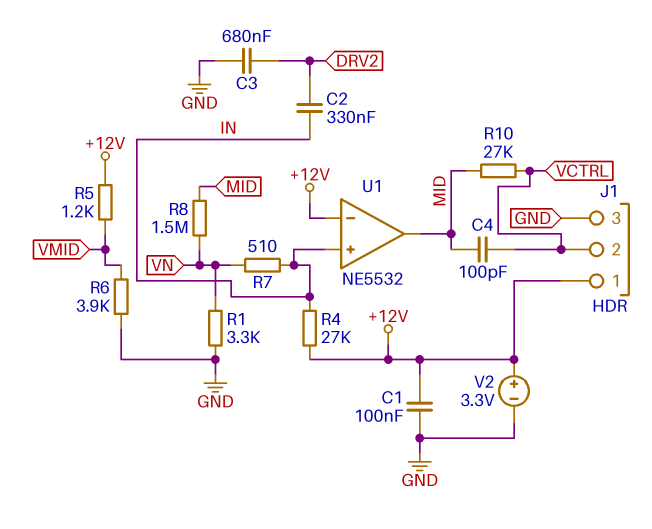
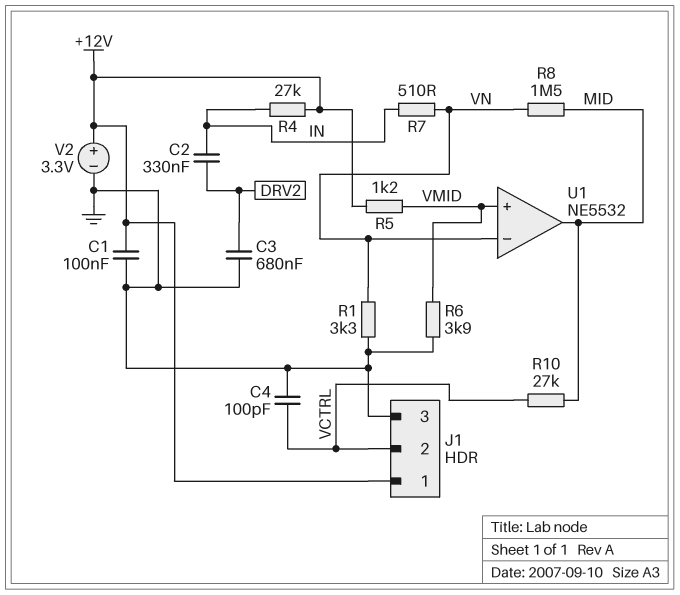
C4: 100pF (MID, VCTRL) -> 100pF (GND, VCTRL)
U1 pin in+: IN -> VMID
U1 pin in-: +12V -> VN

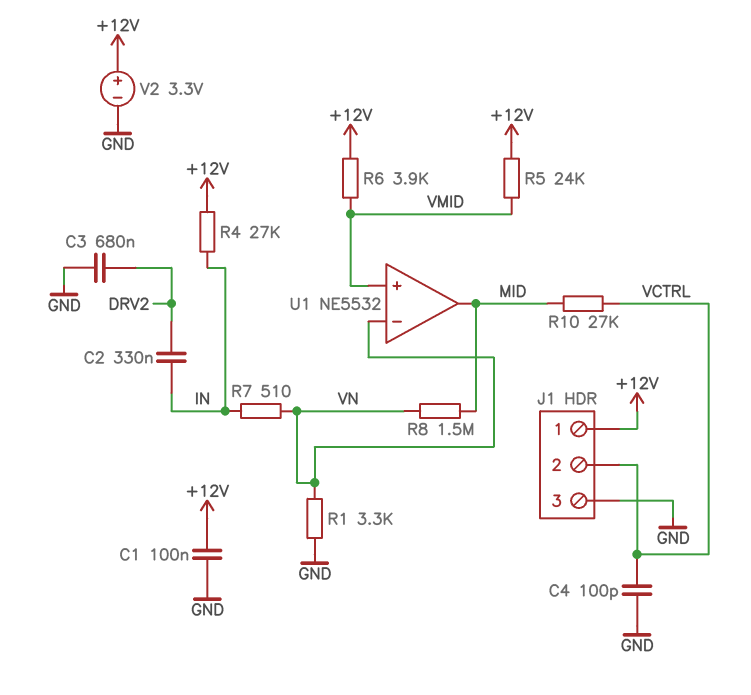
R5: 1.2k (+12V, VMID) -> 24k (+12V, VMID)
R6: 3.9k (GND, VMID) -> 3.9k (+12V, VMID)

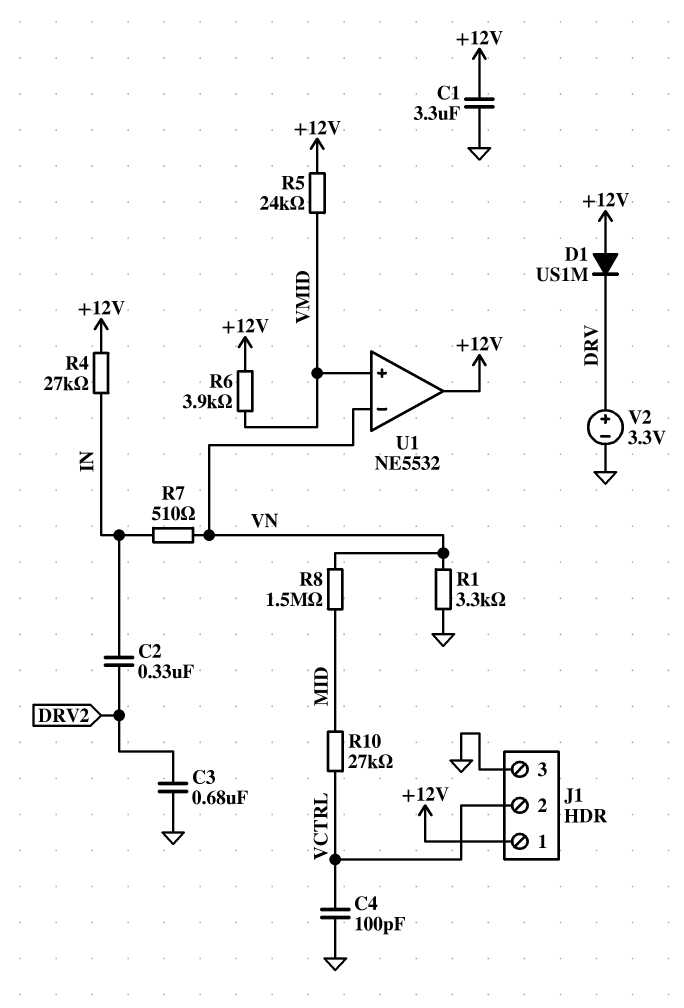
C1: 100nF (+12V, GND) -> 3.3uF (+12V, GND)
D1: none -> diode US1M (A +12V, K DRV)
U1 pin out: MID -> +12V
V2: 3.3V (plus +12V, minus GND) -> 3.3V (plus DRV, minus GND)

